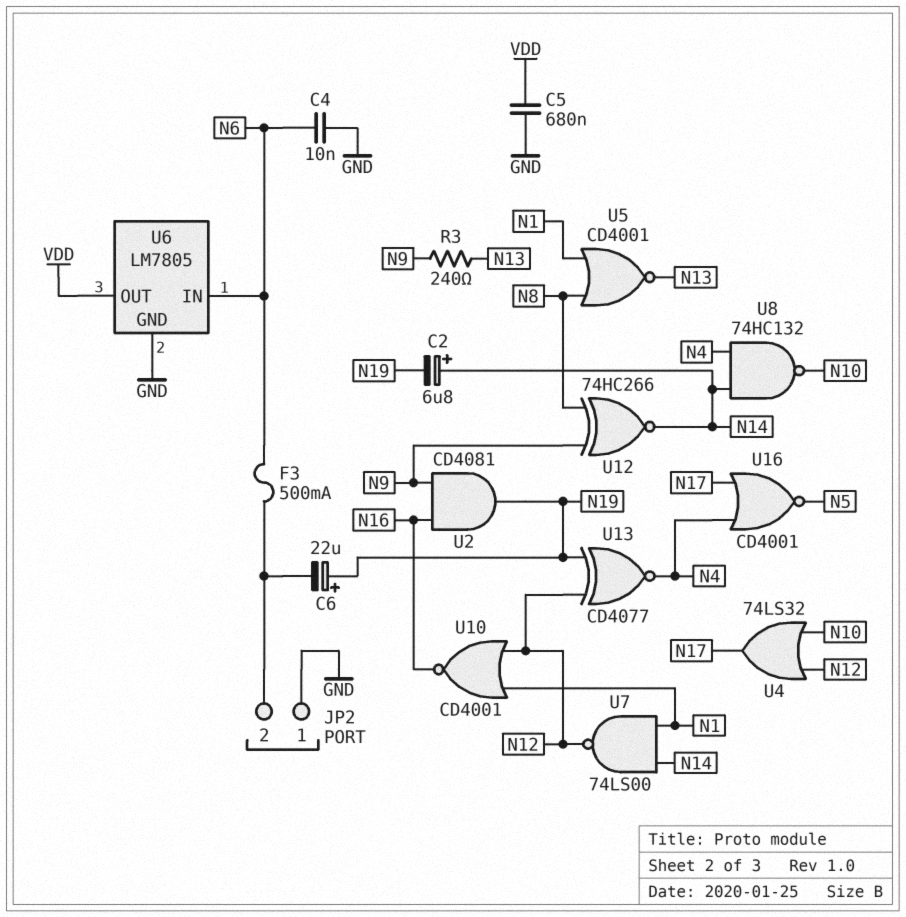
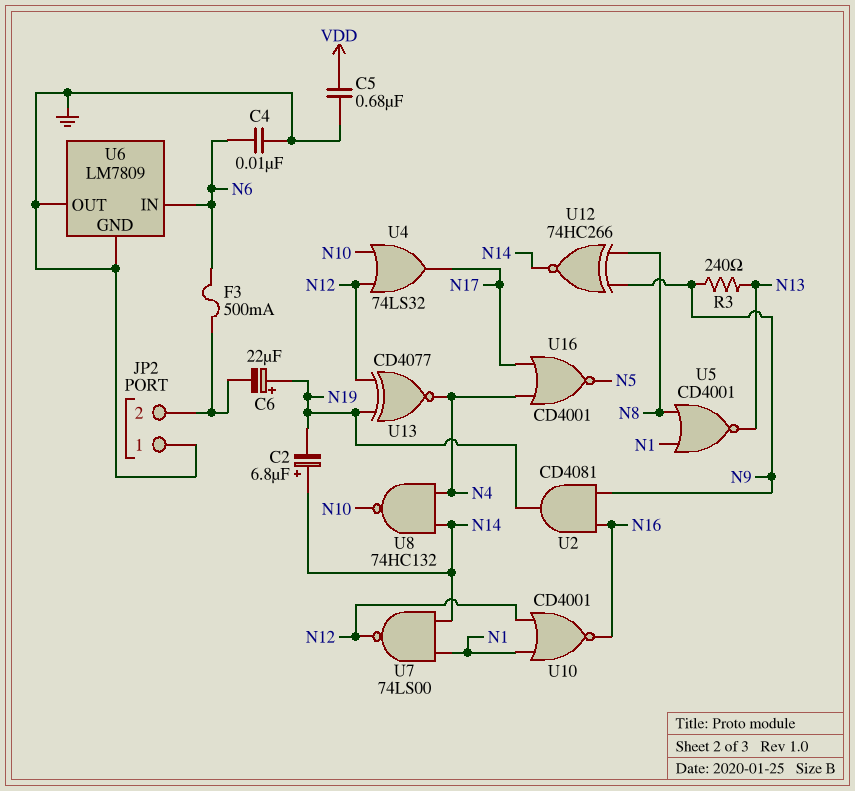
U6: LM7805 -> LM7809
U6 pin OUT: VDD -> GND

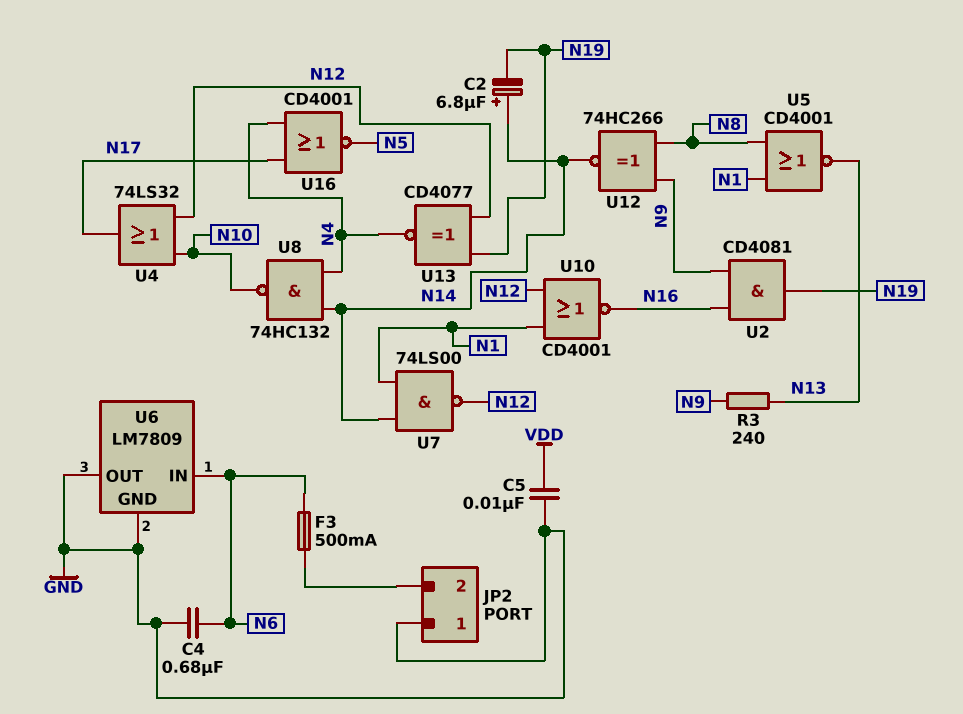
C4: 10nF (GND, N6) -> 680nF (GND, N6)
C5: 680nF (GND, VDD) -> 10nF (GND, VDD)
C6: 22uF (plus N19, minus JP2/2) -> none

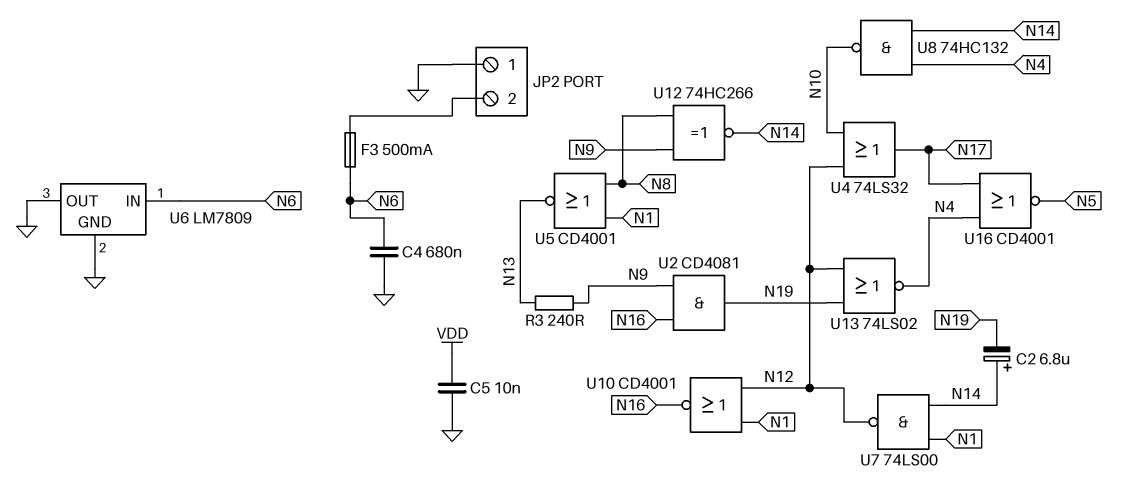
U13: XNOR CD4077 (in N12, in N19, out N4) -> NOR 74LS02 (in N12, in N19, out N4)

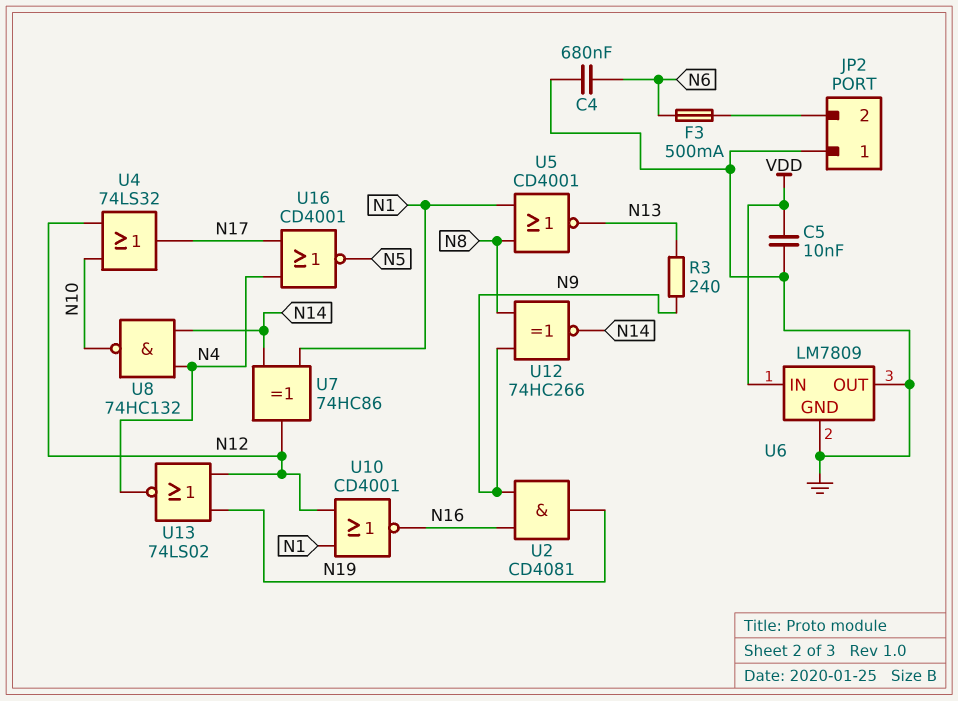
C2: 6.8uF (plus N14, minus N19) -> none
U6 pin IN: N6 -> VDD
U7: NAND 74LS00 (in N1, in N14, out N12) -> XOR 74HC86 (in N1, in N14, out N12)

